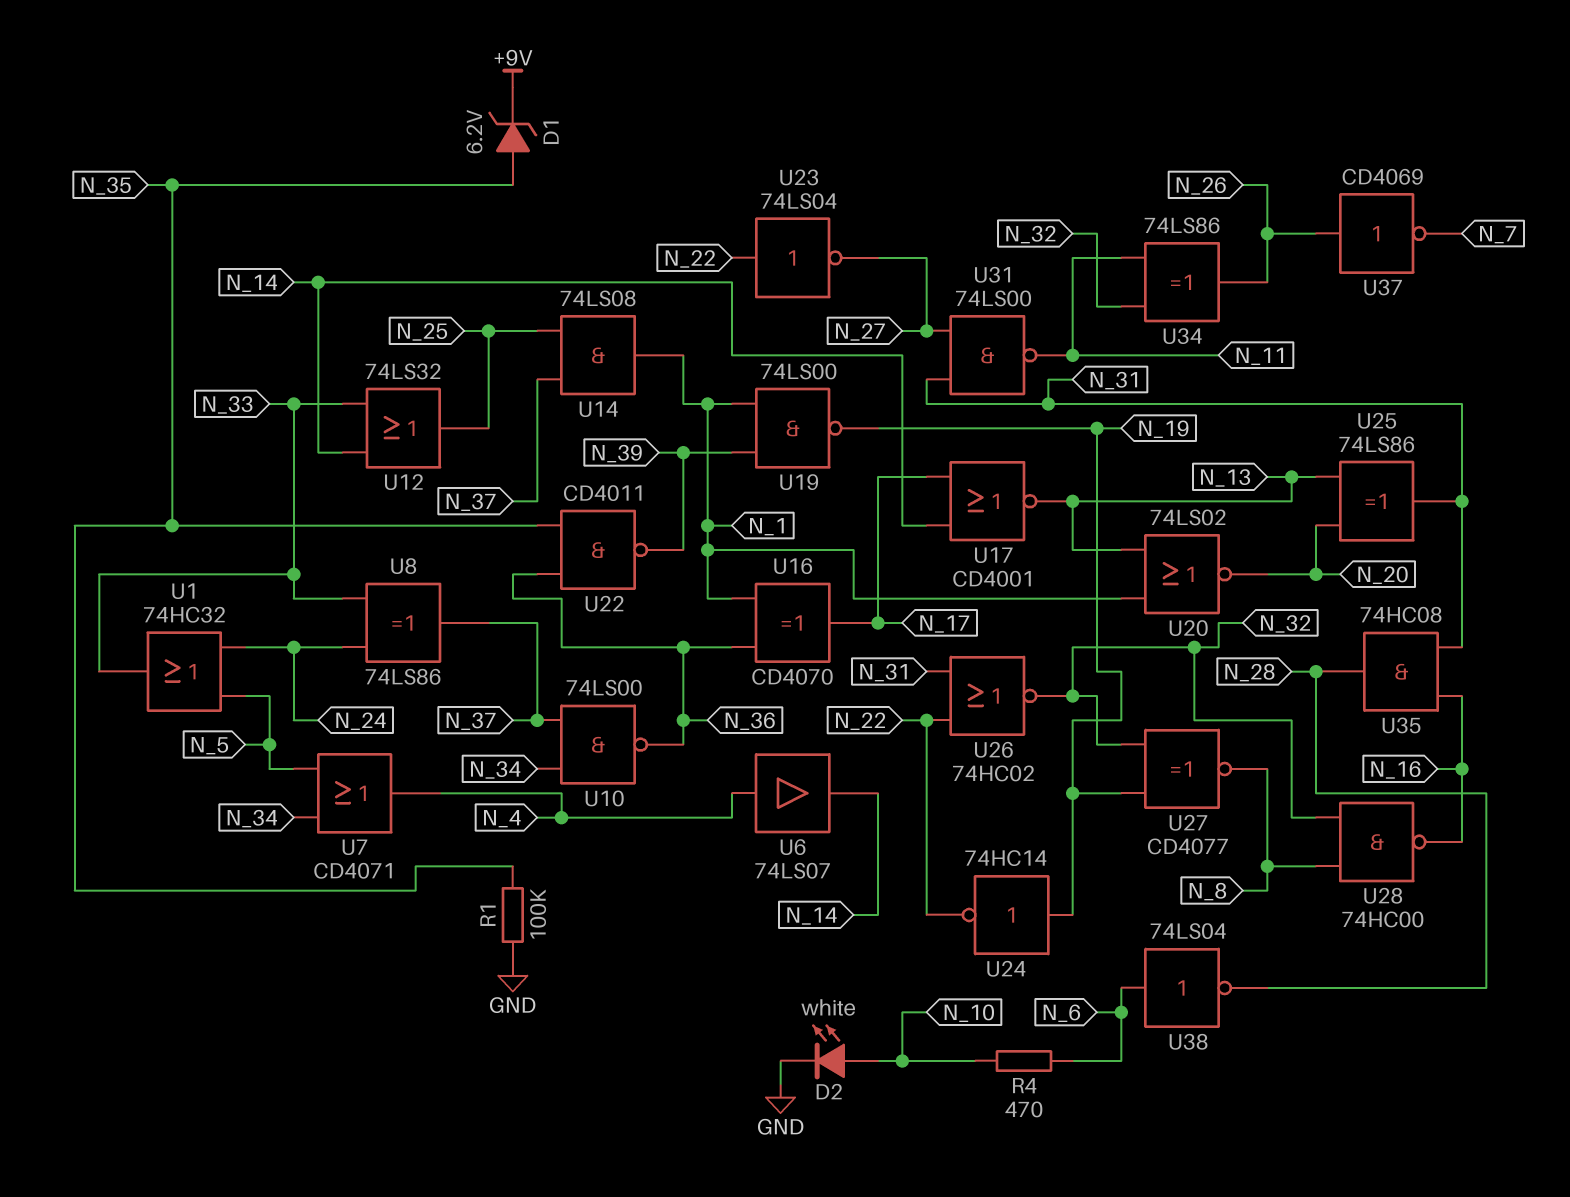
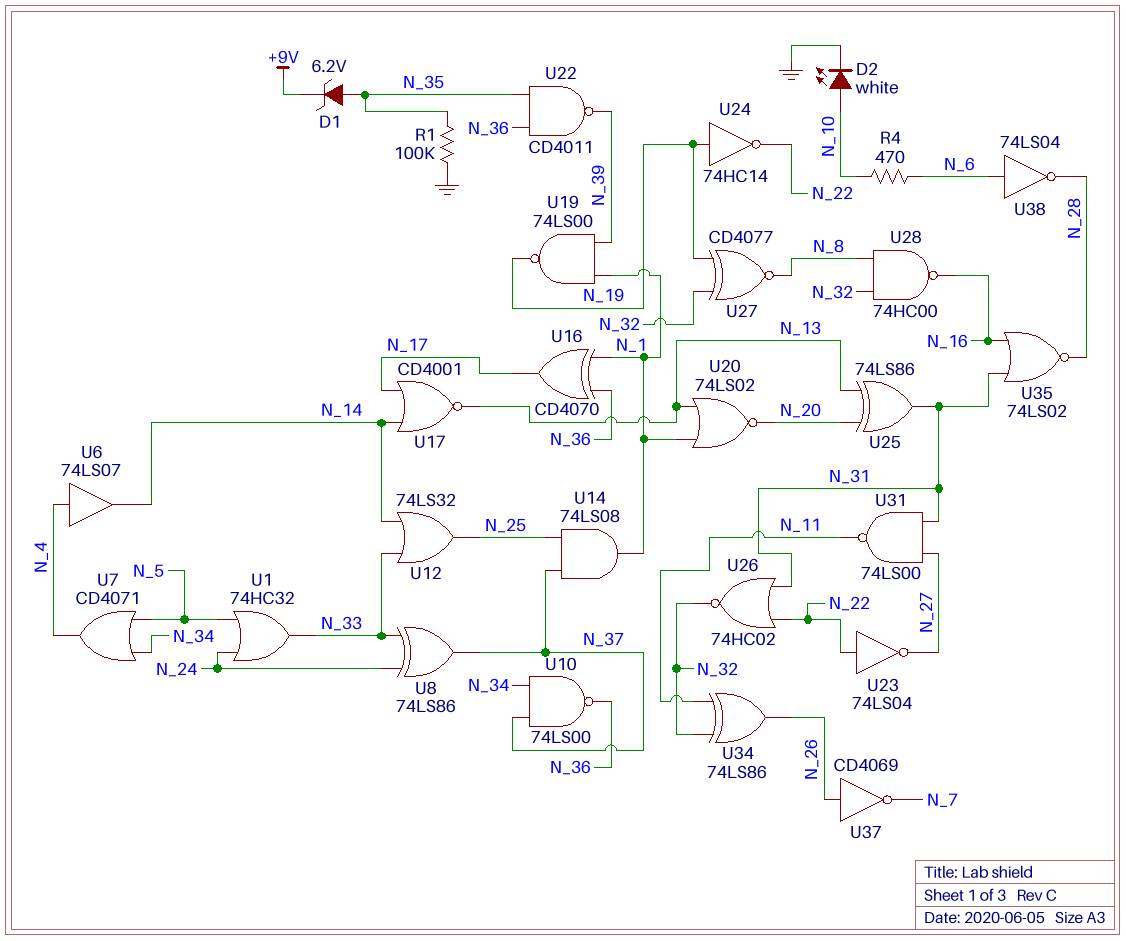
U35: AND 74HC08 (in N_16, in N_31, out N_28) -> NOR 74LS02 (in N_16, in N_31, out N_28)

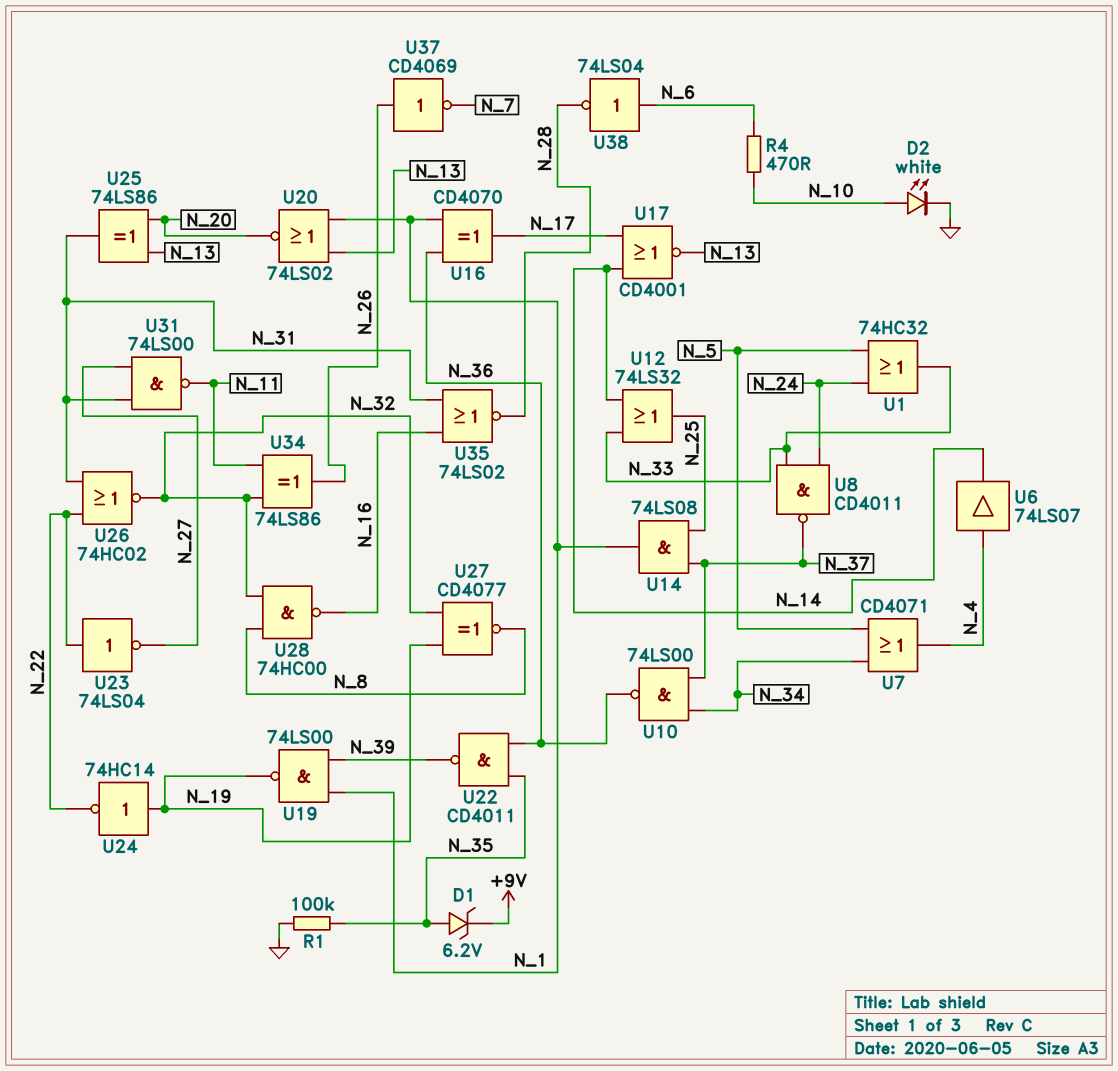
U8: XOR 74LS86 (in N_24, in N_33, out N_37) -> NAND CD4011 (in N_24, in N_33, out N_37)

